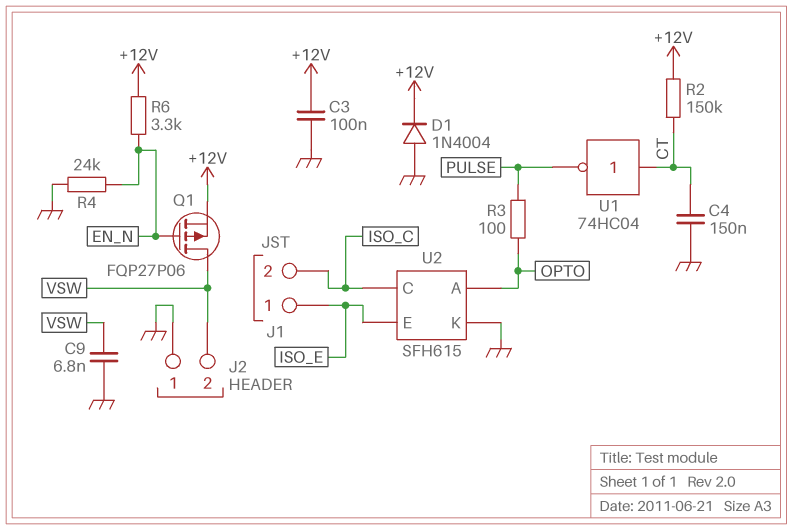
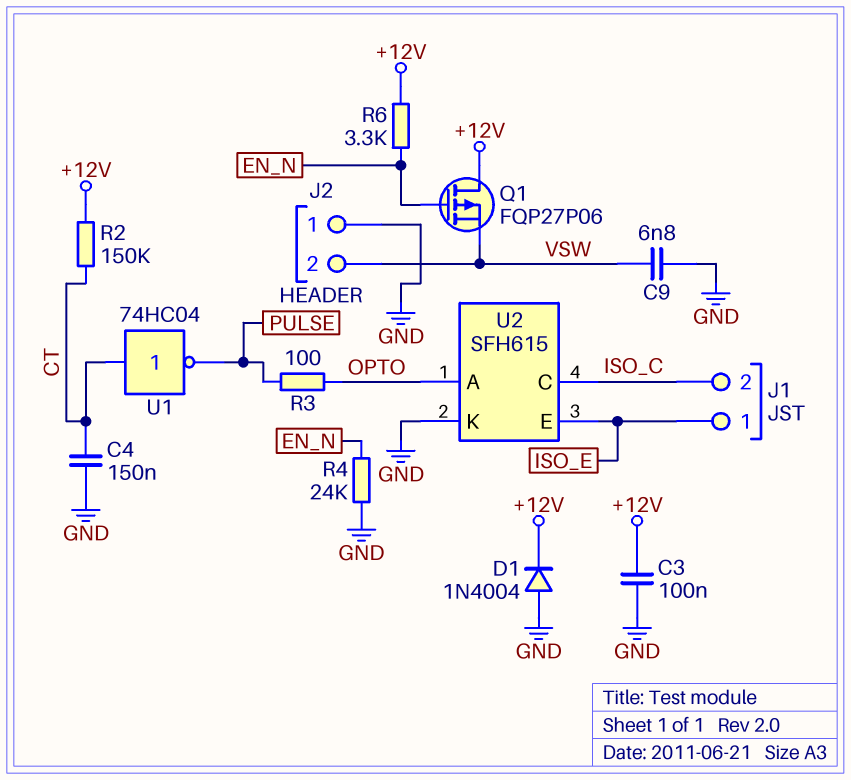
Q1: PMOS FQP27P06 (G EN_N, D VSW, S +12V) -> PMOS FQP27P06 (G EN_N, D +12V, S VSW)

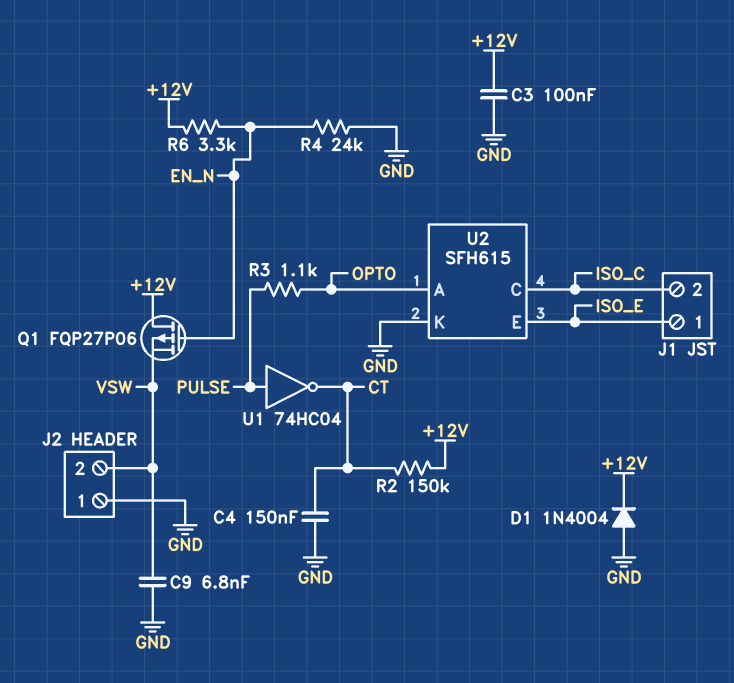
R3: 100 (OPTO, PULSE) -> 1.1k (OPTO, PULSE)
U1: NOT 74HC04 (in CT, out PULSE) -> NOT 74HC04 (in PULSE, out CT)

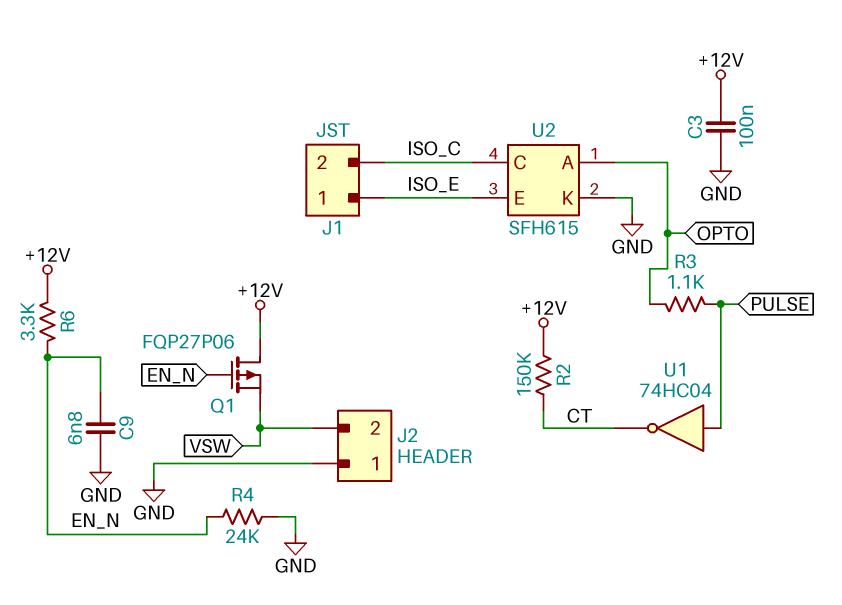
C4: 150nF (CT, GND) -> none
C9: 6.8nF (GND, VSW) -> 6.8nF (EN_N, GND)
D1: diode 1N4004 (A GND, K +12V) -> none

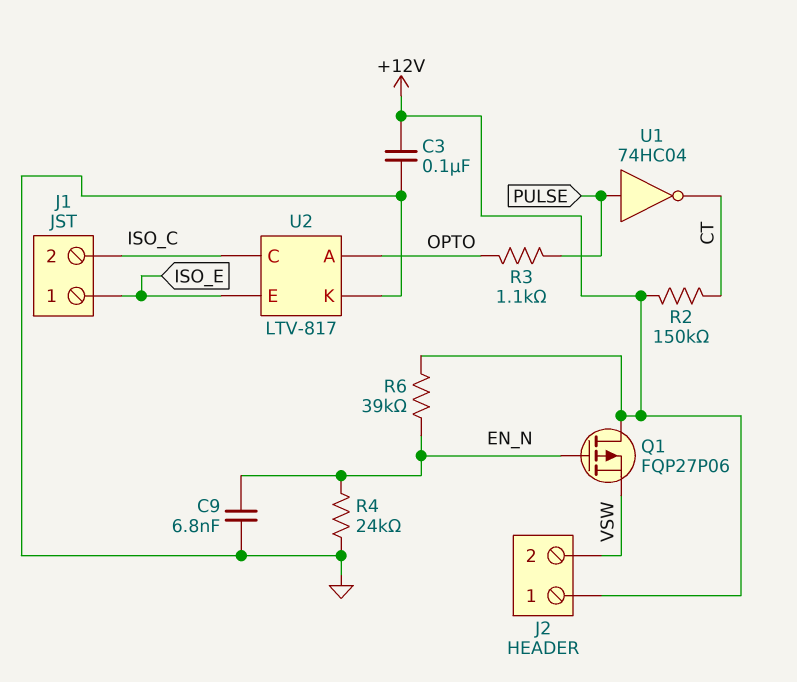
J2 pin 1: GND -> +12V
R6: 3.3k (+12V, EN_N) -> 39k (+12V, EN_N)
U2: SFH615 -> LTV-817

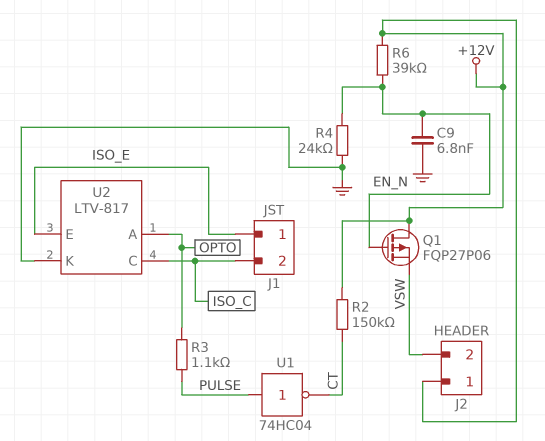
C3: 100nF (+12V, GND) -> none

